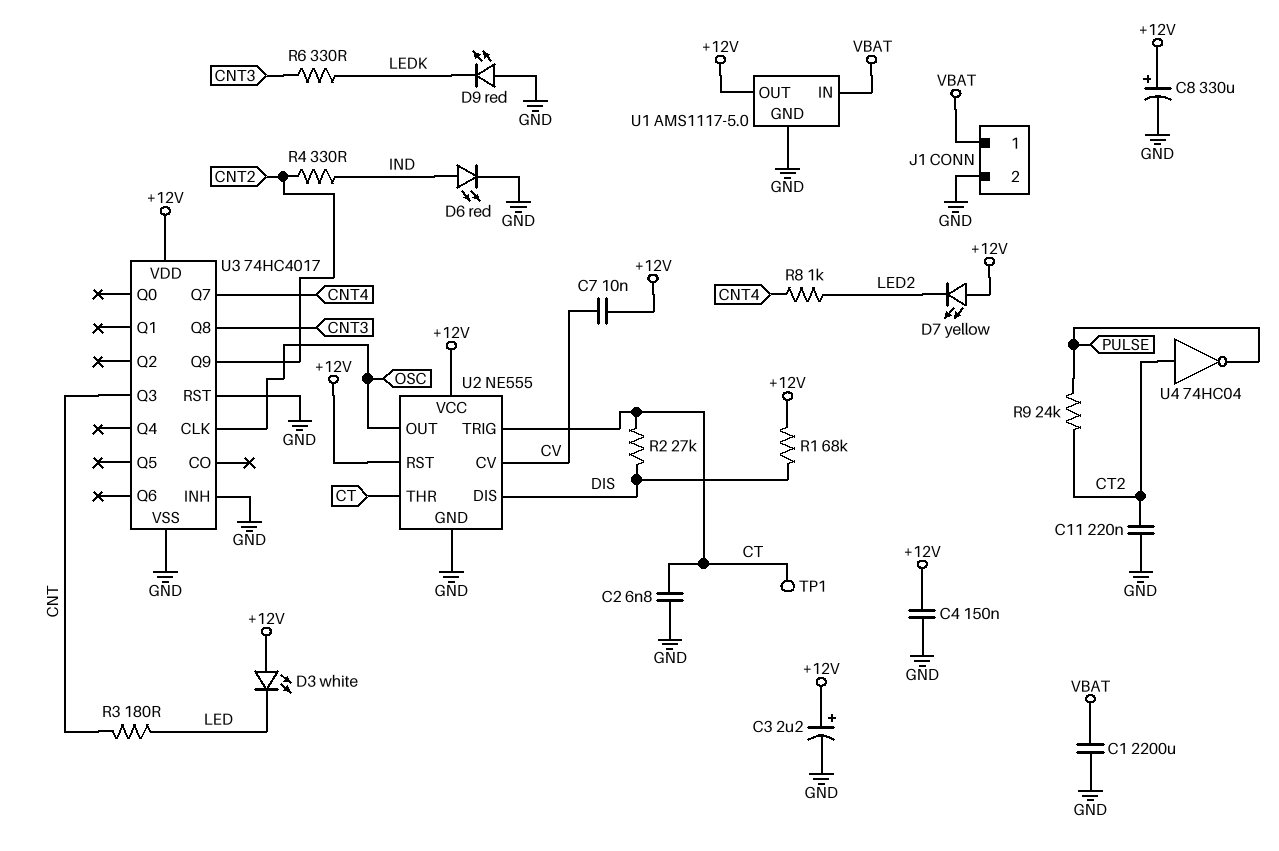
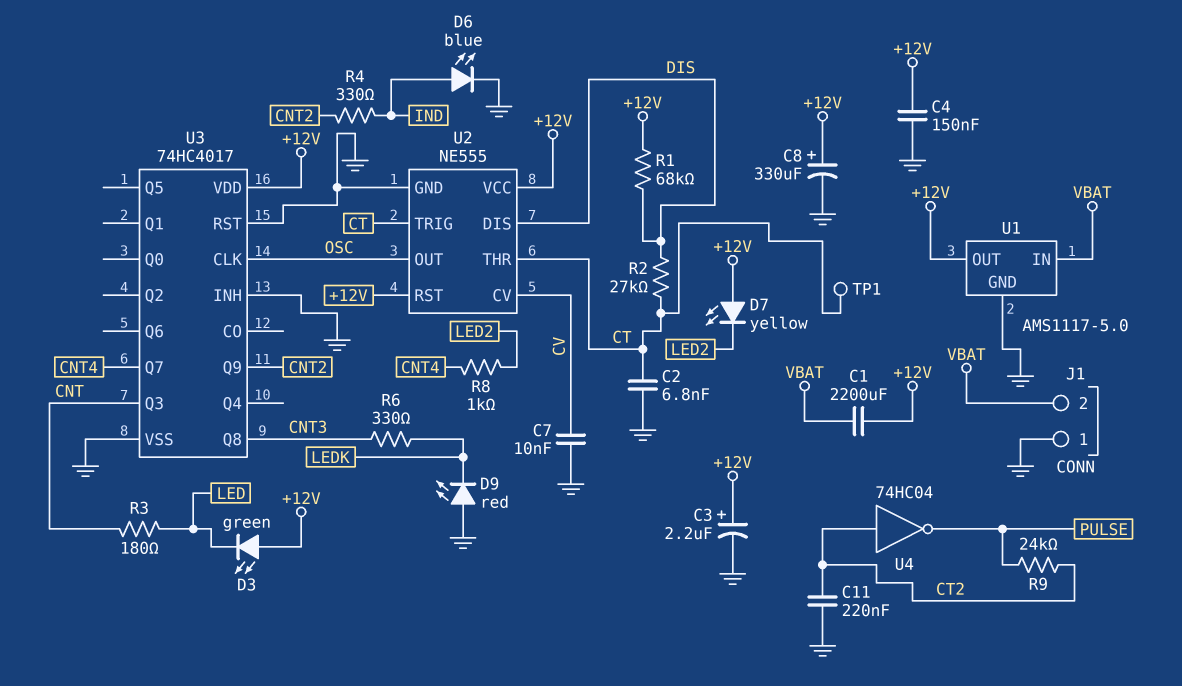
C1: 2200uF (GND, VBAT) -> 2200uF (+12V, VBAT)
C7: 10nF (+12V, CV) -> 10nF (CV, GND)
D3: LED white (A +12V, K LED) -> LED green (A +12V, K LED)
D6: LED red (A IND, K GND) -> LED blue (A IND, K GND)
J1 pin 1: VBAT -> GND
J1 pin 2: GND -> VBAT

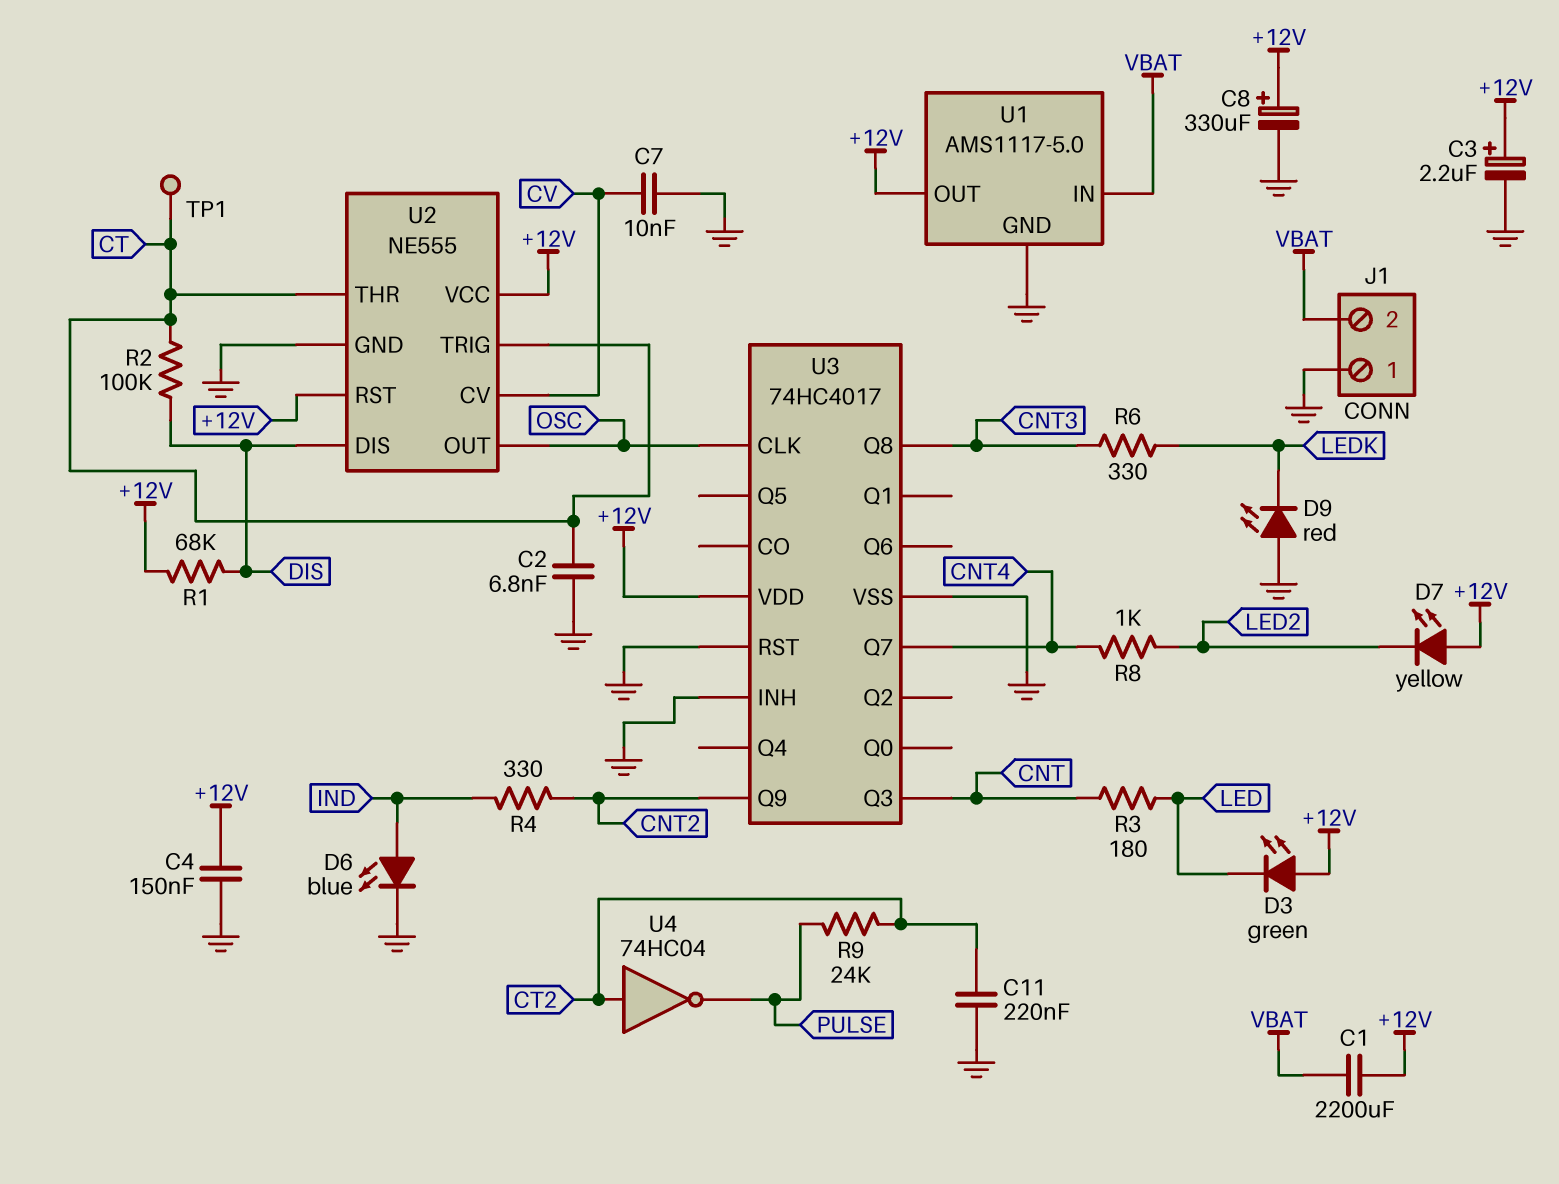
R2: 27k (CT, DIS) -> 100k (CT, DIS)

